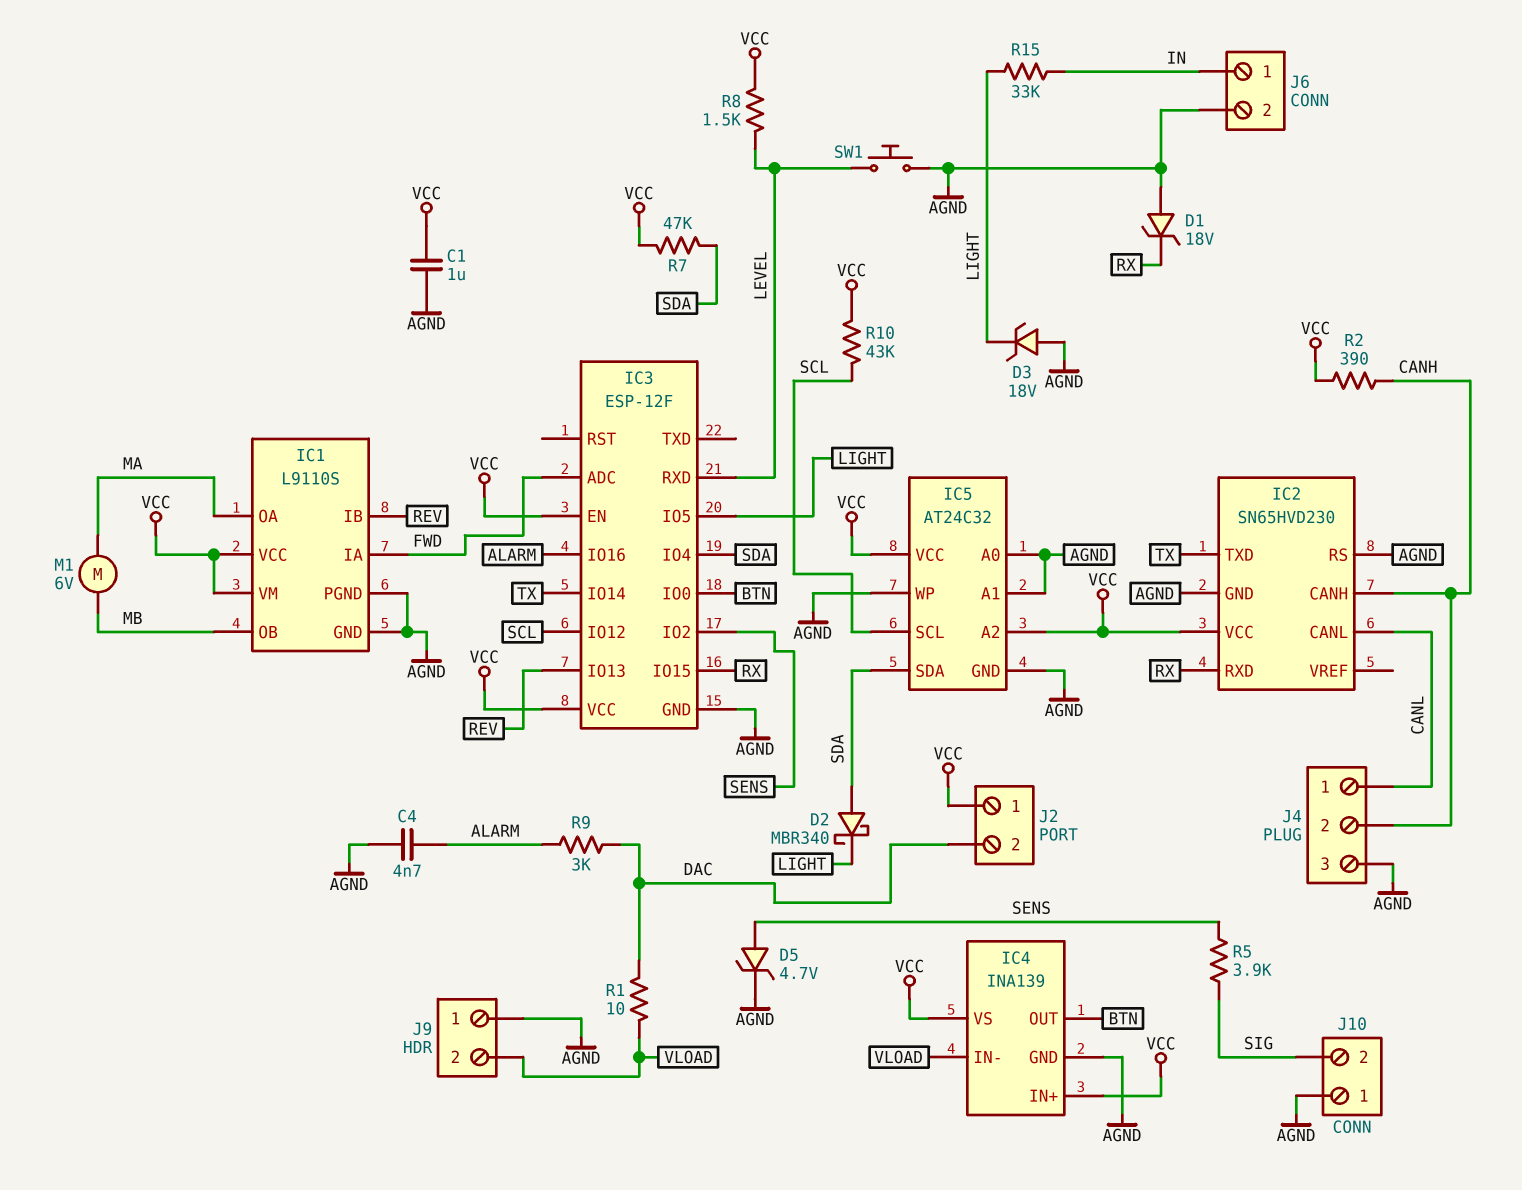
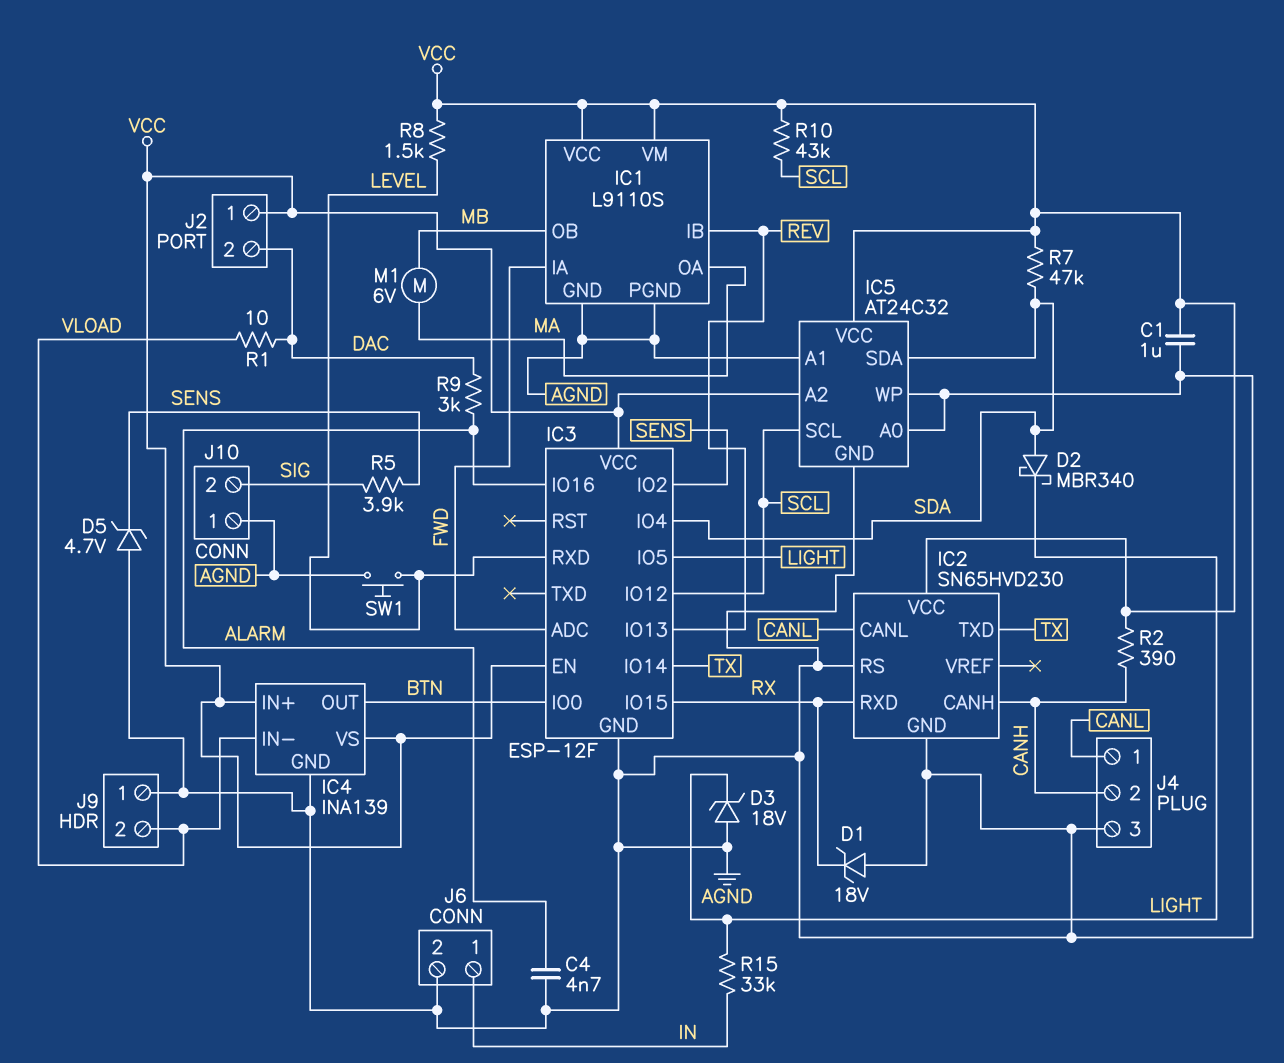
D5: zener 4.7V (A SENS, K AGND) -> zener 4.7V (A AGND, K SENS)

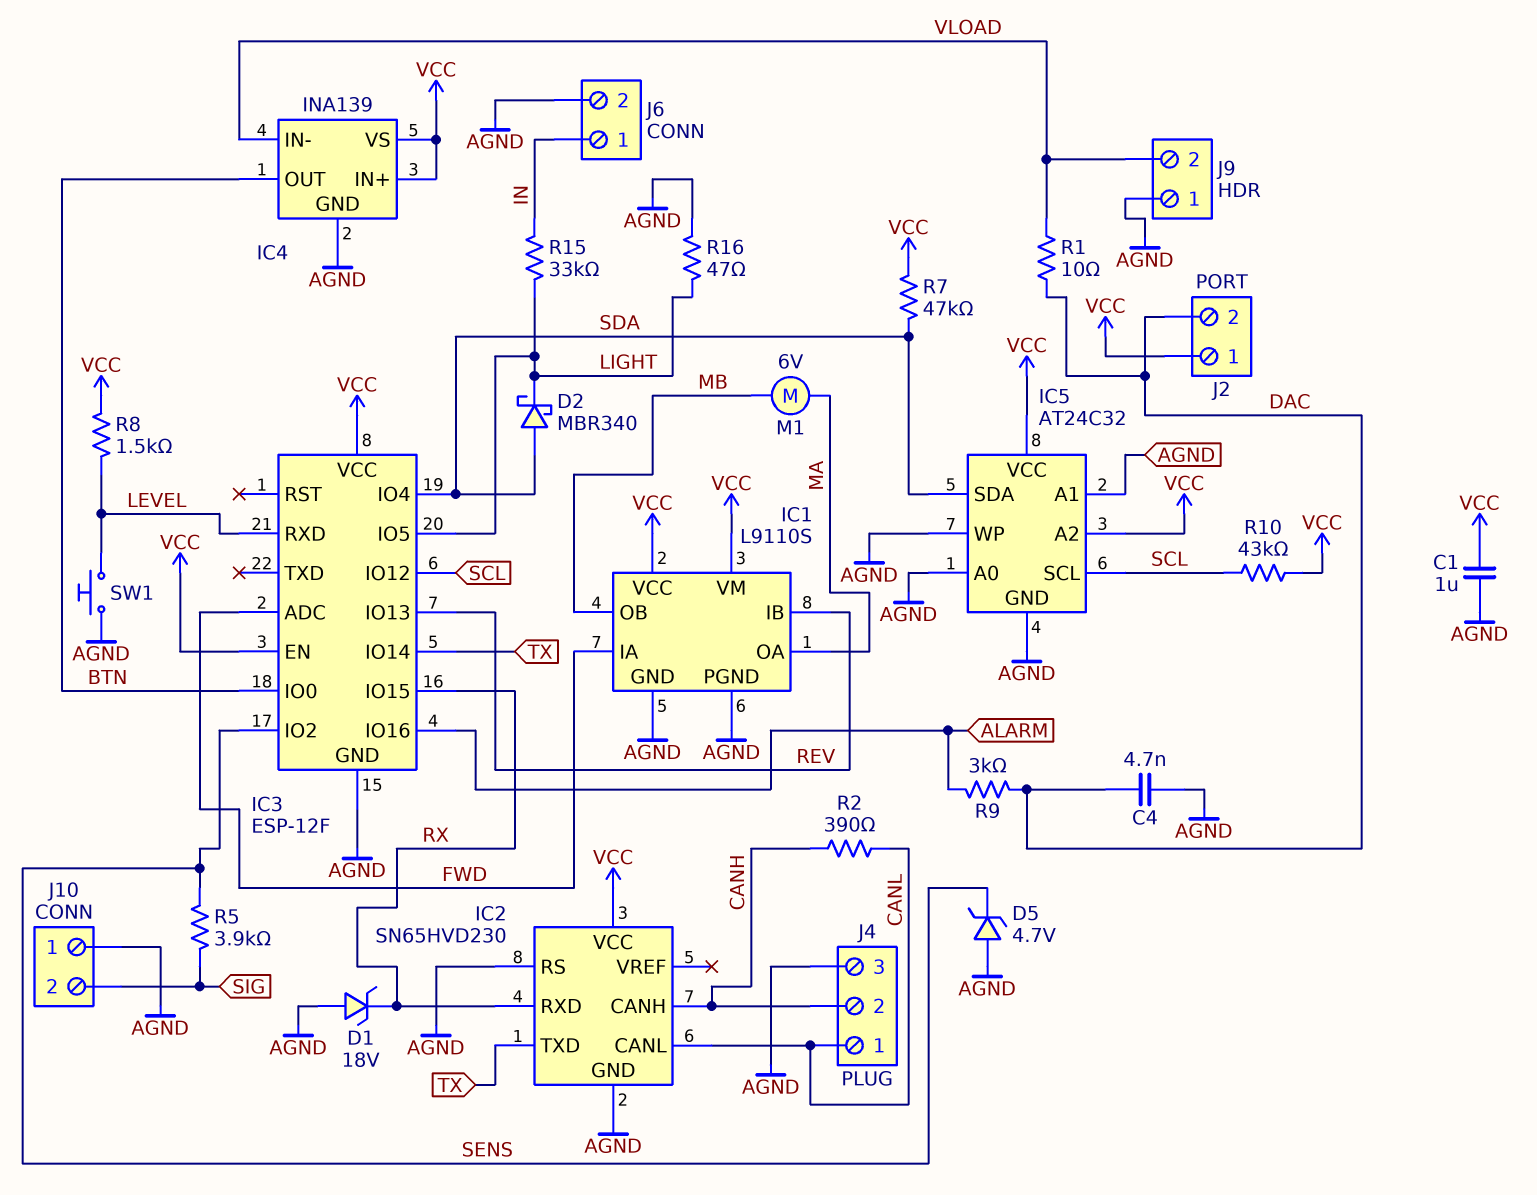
C4: 4.7nF (AGND, ALARM) -> 4.7nF (AGND, DAC)
D3: zener 18V (A AGND, K LIGHT) -> none
R2: 390 (CANH, VCC) -> 390 (CANH, CANL)
R16: none -> 47 (AGND, LIGHT)

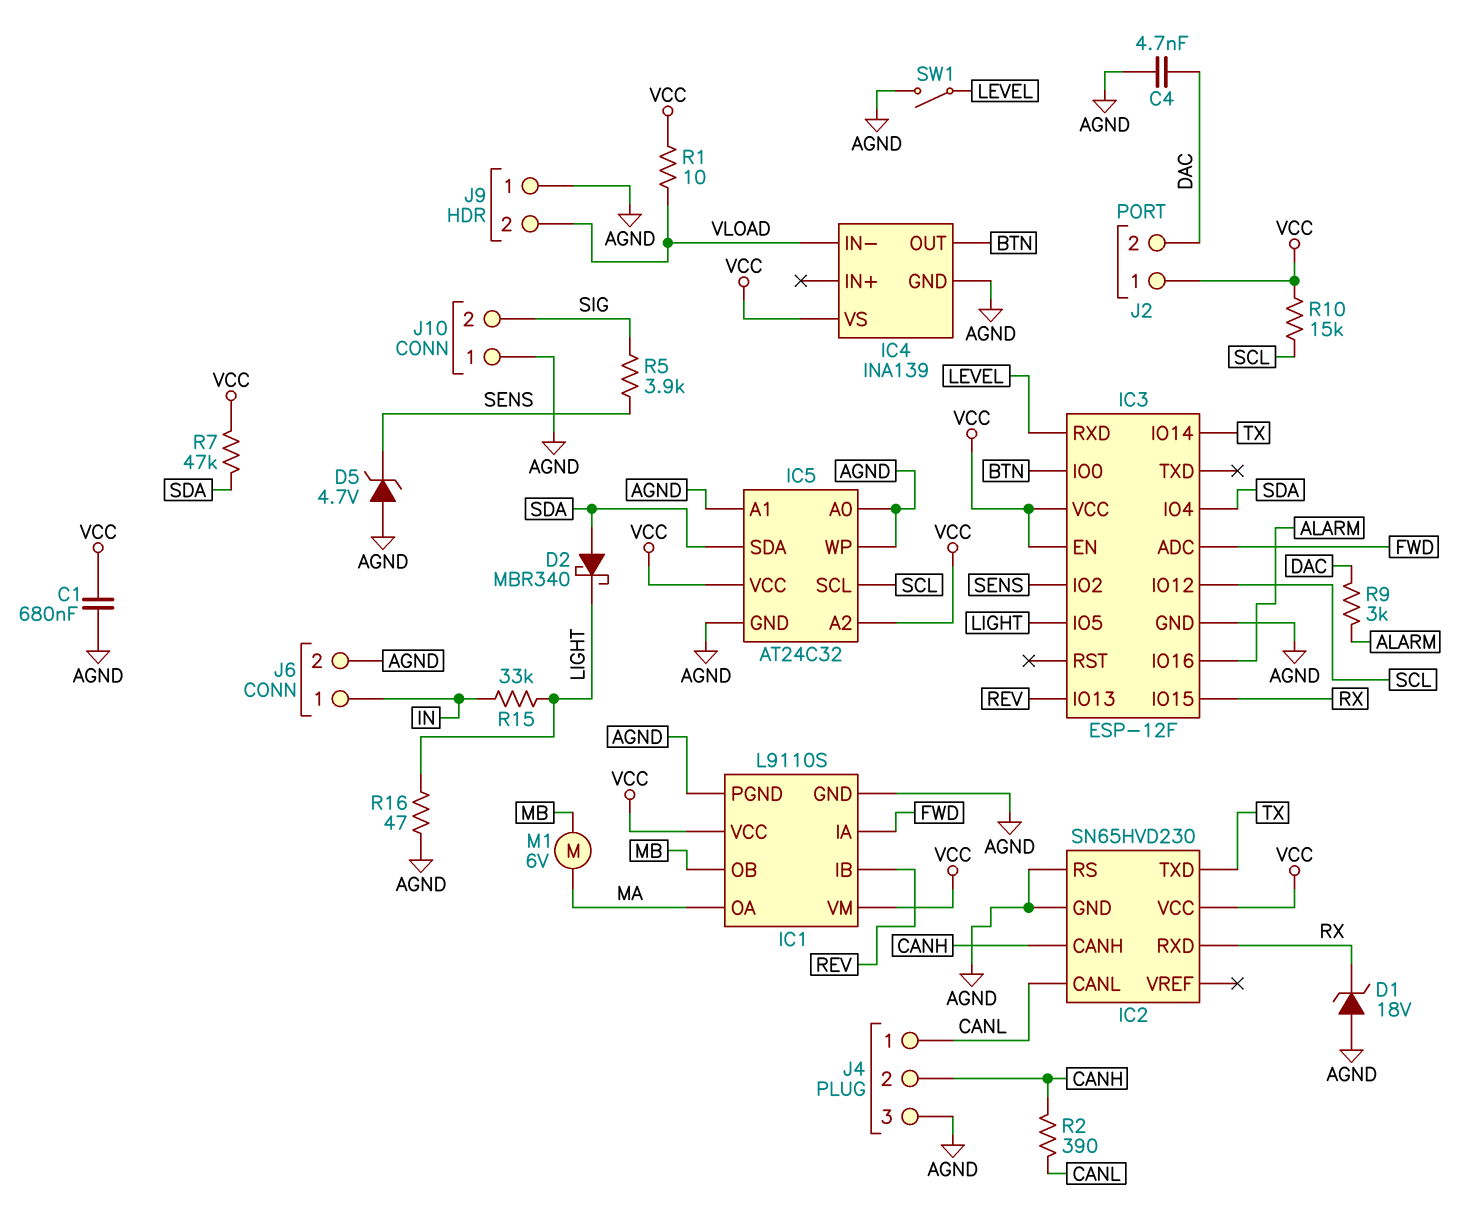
C1: 1uF (AGND, VCC) -> 680nF (AGND, VCC)
IC4 pin IN+: VCC -> none
R1: 10 (DAC, VLOAD) -> 10 (VCC, VLOAD)
R8: 1.5k (LEVEL, VCC) -> none
R10: 43k (SCL, VCC) -> 15k (SCL, VCC)
SW1: button (AGND, LEVEL) -> switch (AGND, LEVEL)

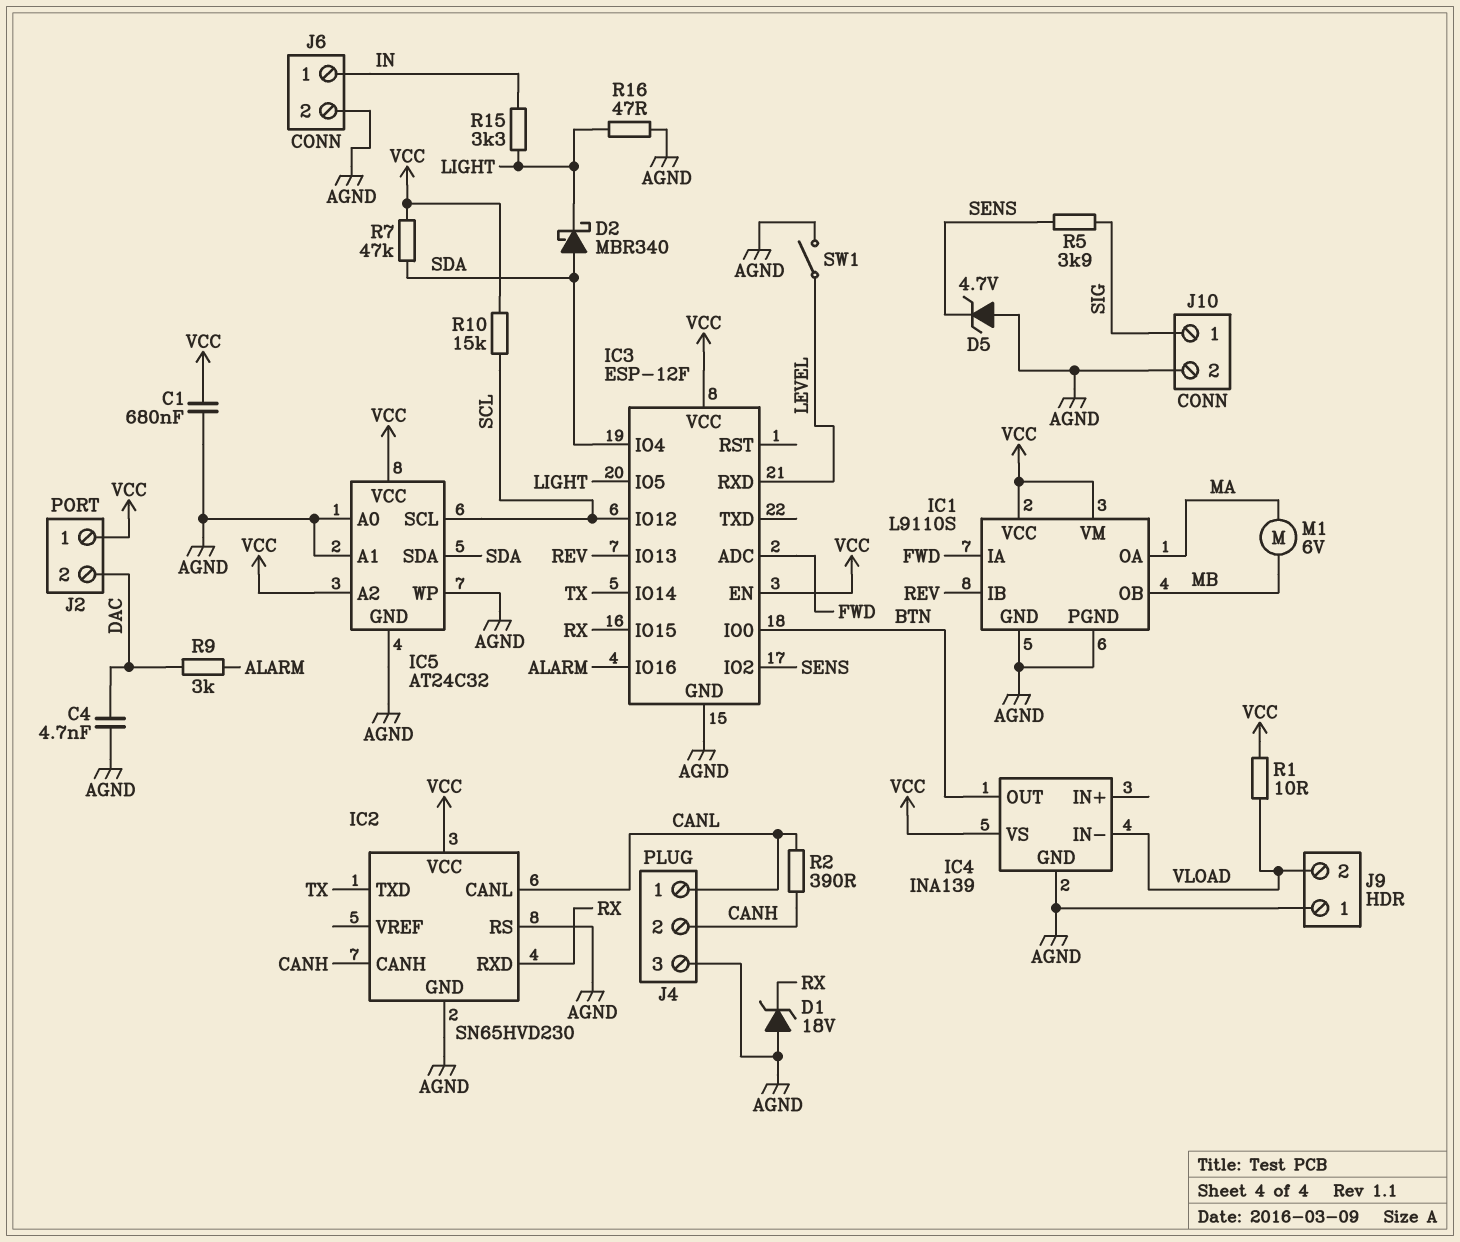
J10 pin 1: AGND -> SIG
J10 pin 2: SIG -> AGND
R15: 33k (IN, LIGHT) -> 3.3k (IN, LIGHT)

